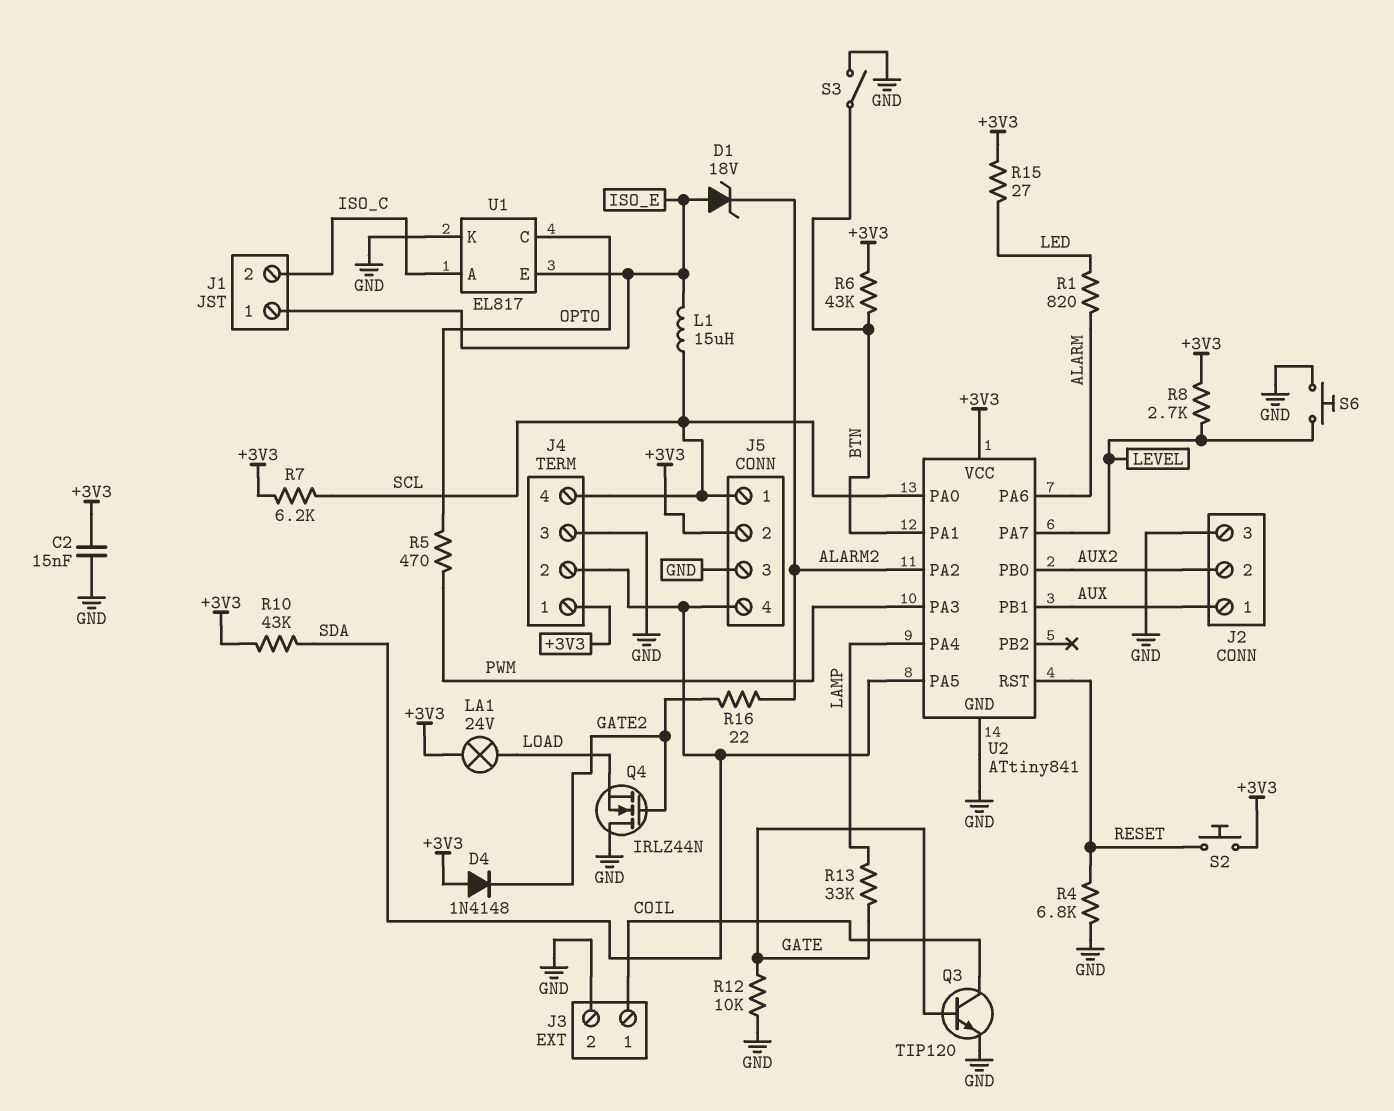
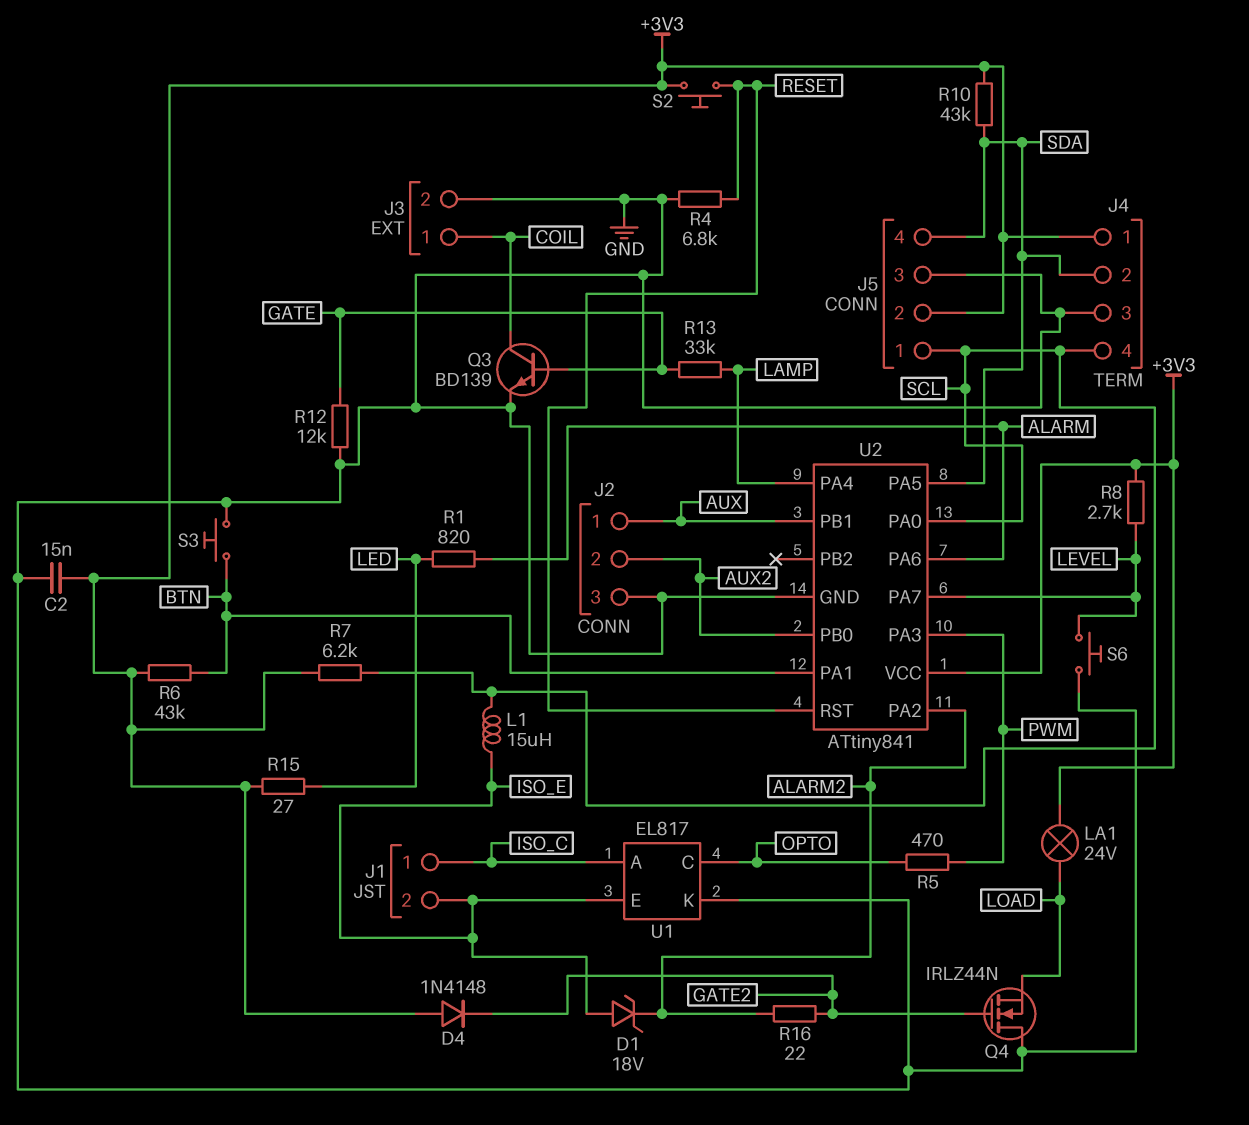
J1 pin 1: ISO_E -> ISO_C
J1 pin 2: ISO_C -> ISO_E
Q3: NPN TIP120 (B GATE, C COIL, E GND) -> NPN BD139 (B GATE, C COIL, E GND)
R12: 10k (GATE, GND) -> 12k (GATE, GND)
S3: switch (BTN, GND) -> button (BTN, GND)

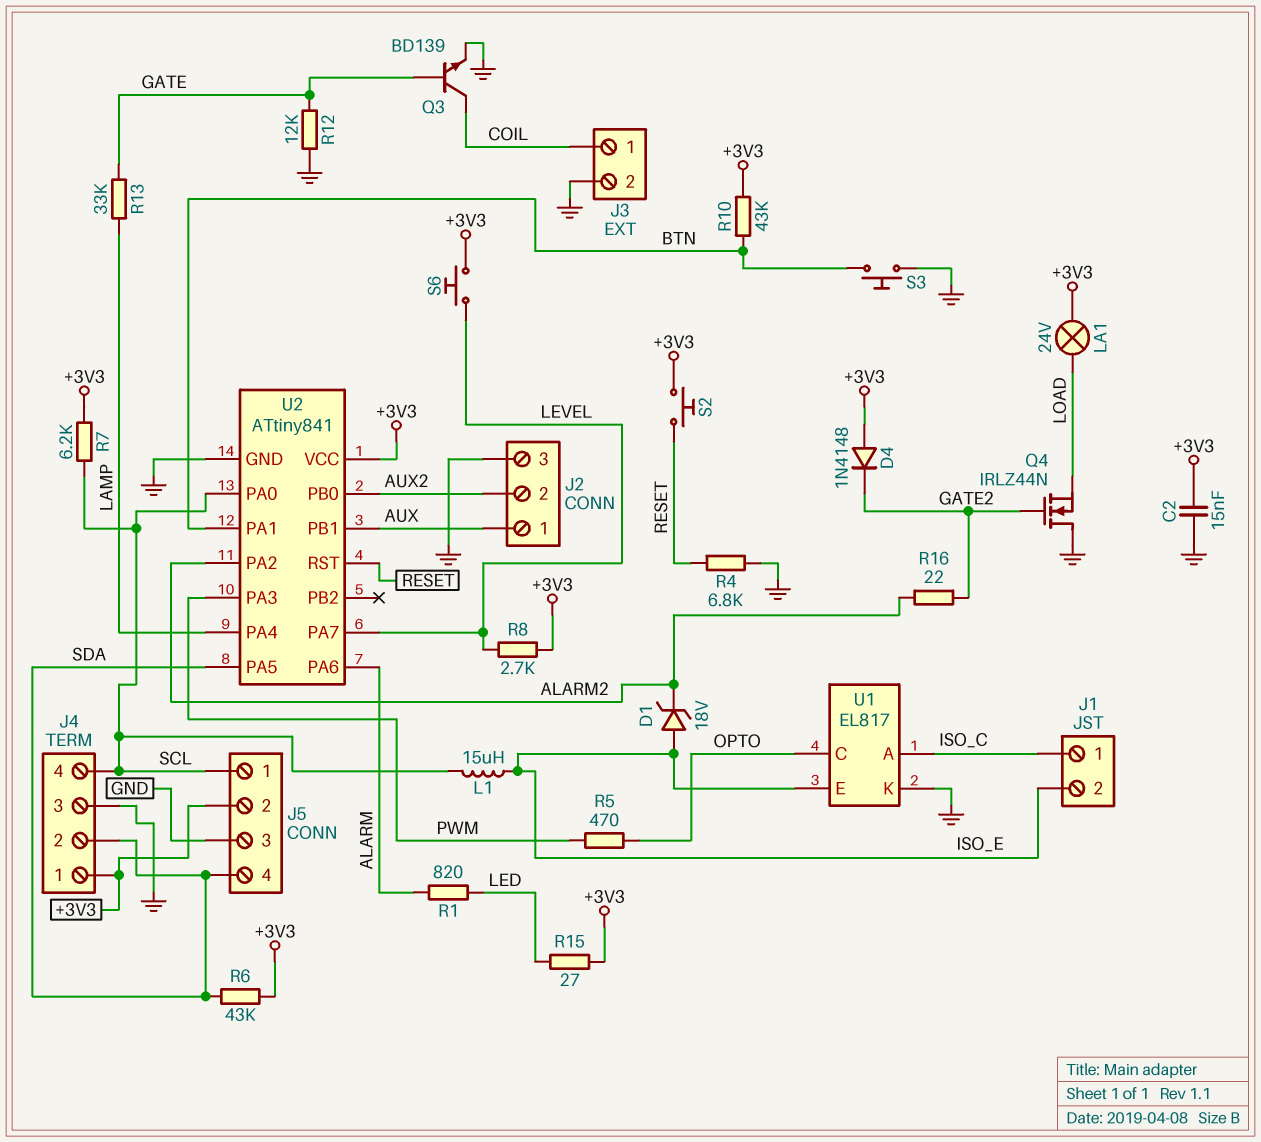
R6: 43k (+3V3, BTN) -> 43k (+3V3, SDA)
R10: 43k (+3V3, SDA) -> 43k (+3V3, BTN)
S6: button (GND, LEVEL) -> button (+3V3, LEVEL)

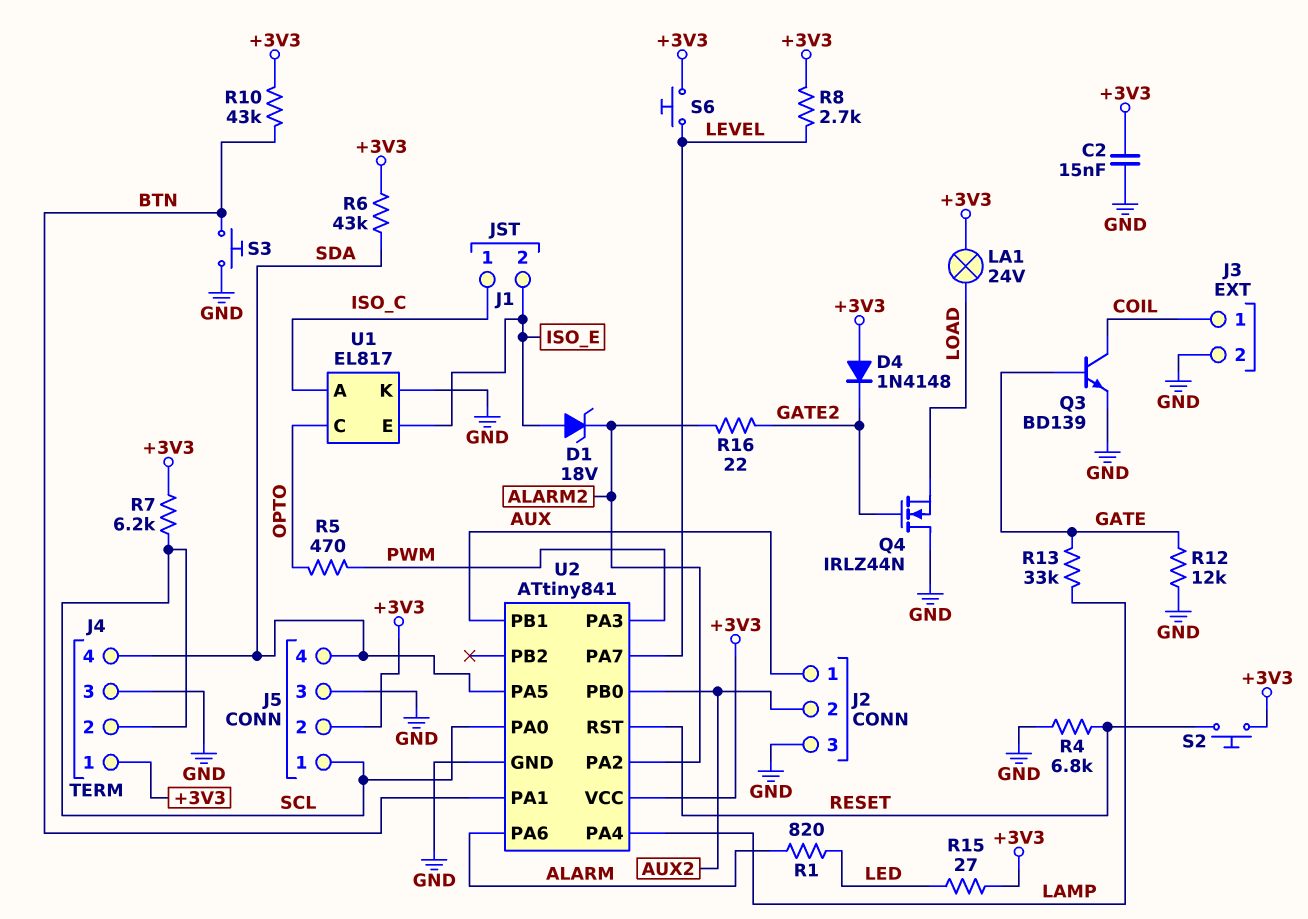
J4 pin 2: SDA -> SCL
J4 pin 4: SCL -> SDA
L1: 15uH (ISO_E, SCL) -> none

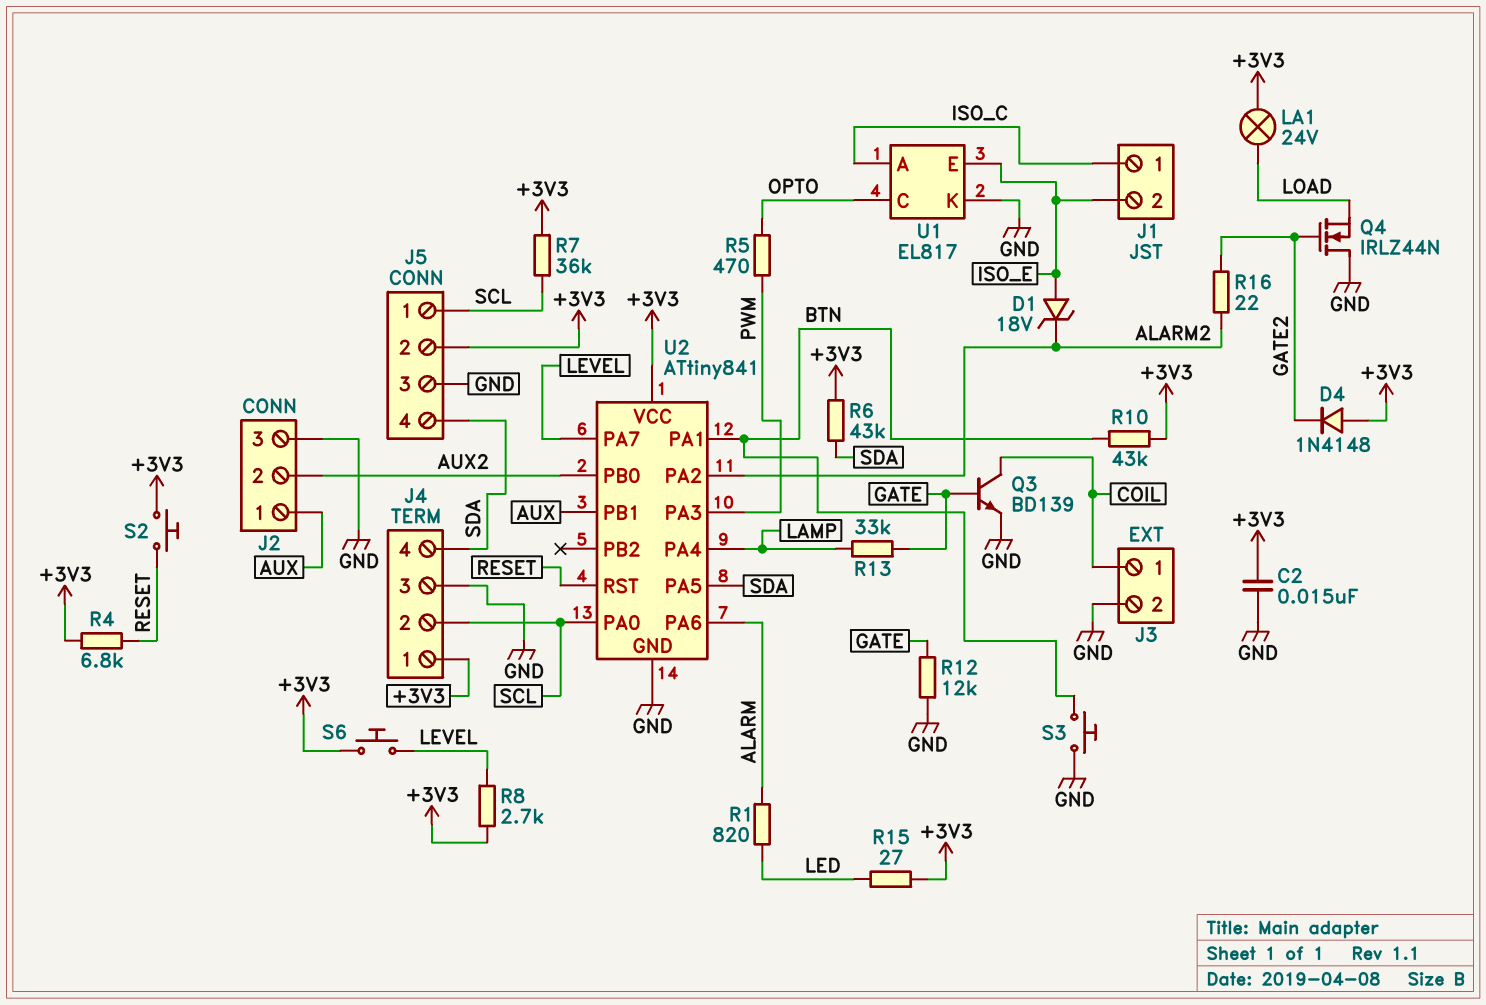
R4: 6.8k (GND, RESET) -> 6.8k (+3V3, RESET)
R7: 6.2k (+3V3, SCL) -> 36k (+3V3, SCL)

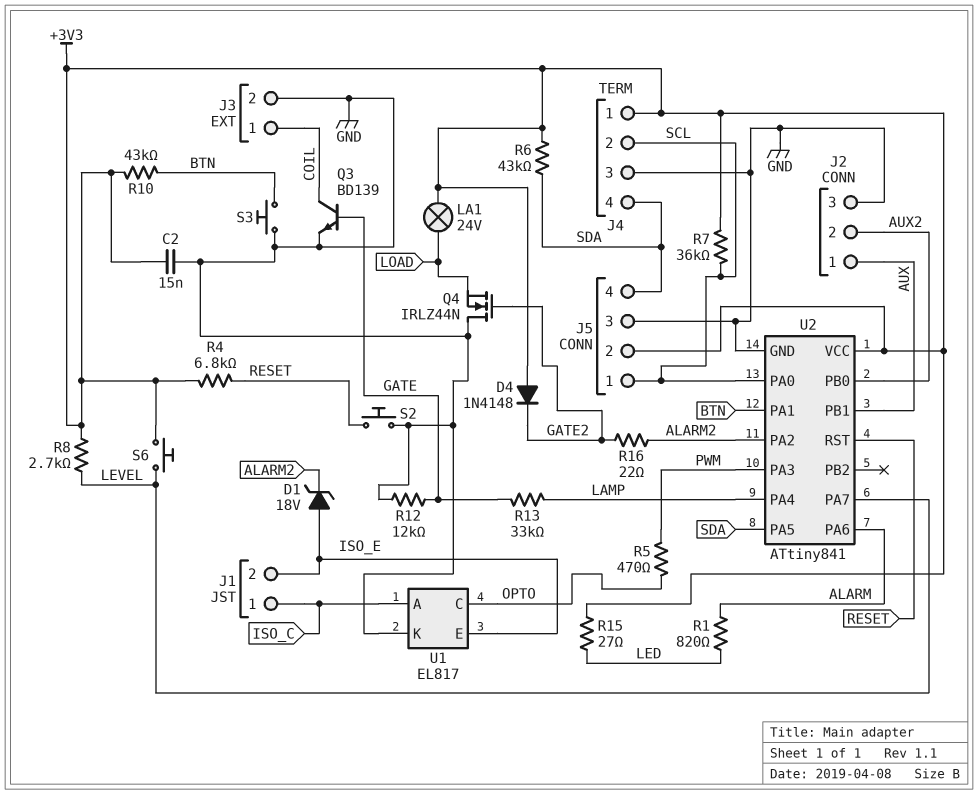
S2: button (+3V3, RESET) -> button (GND, RESET)

